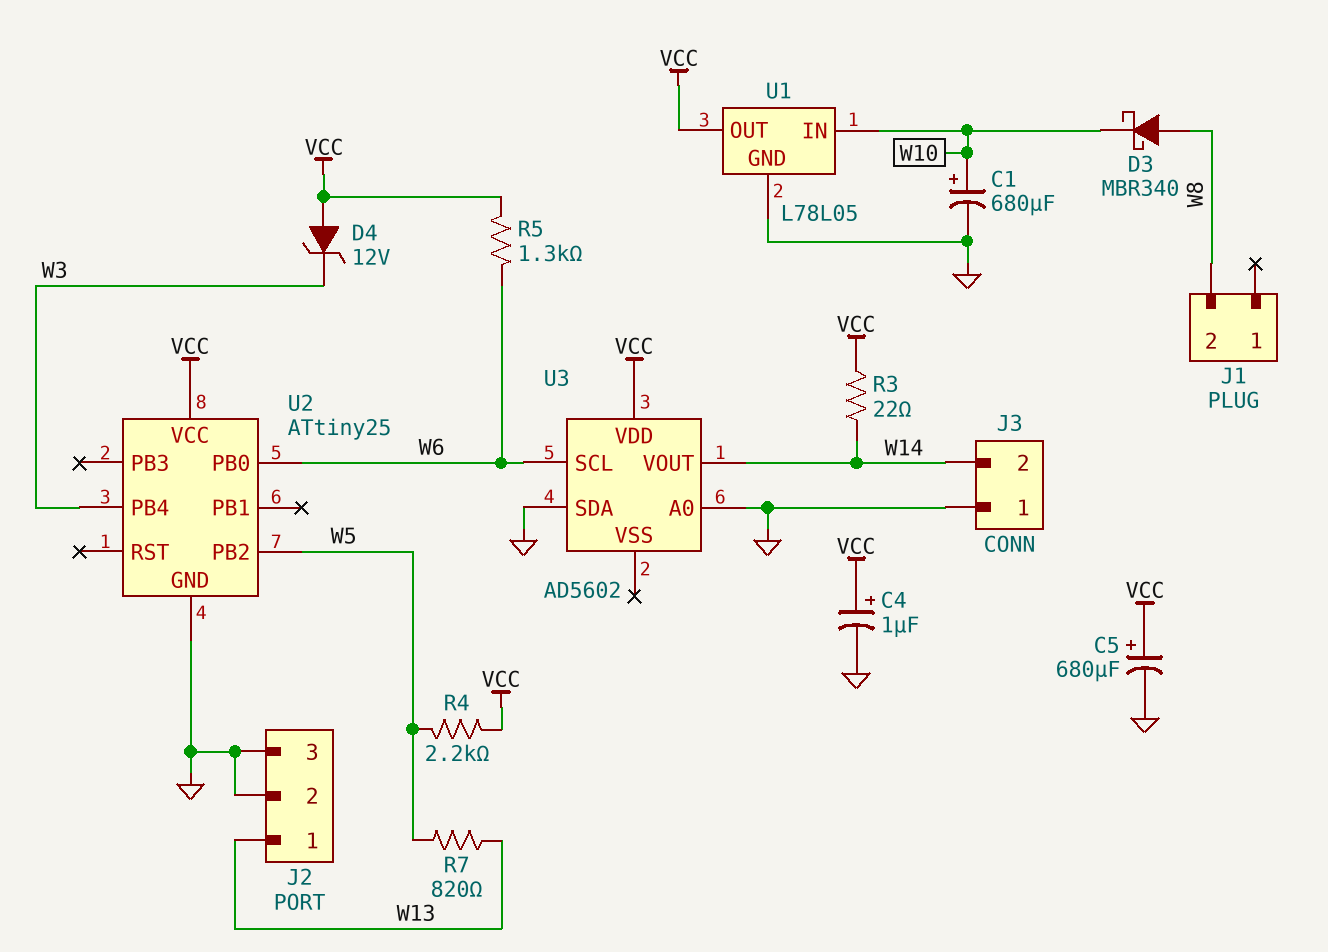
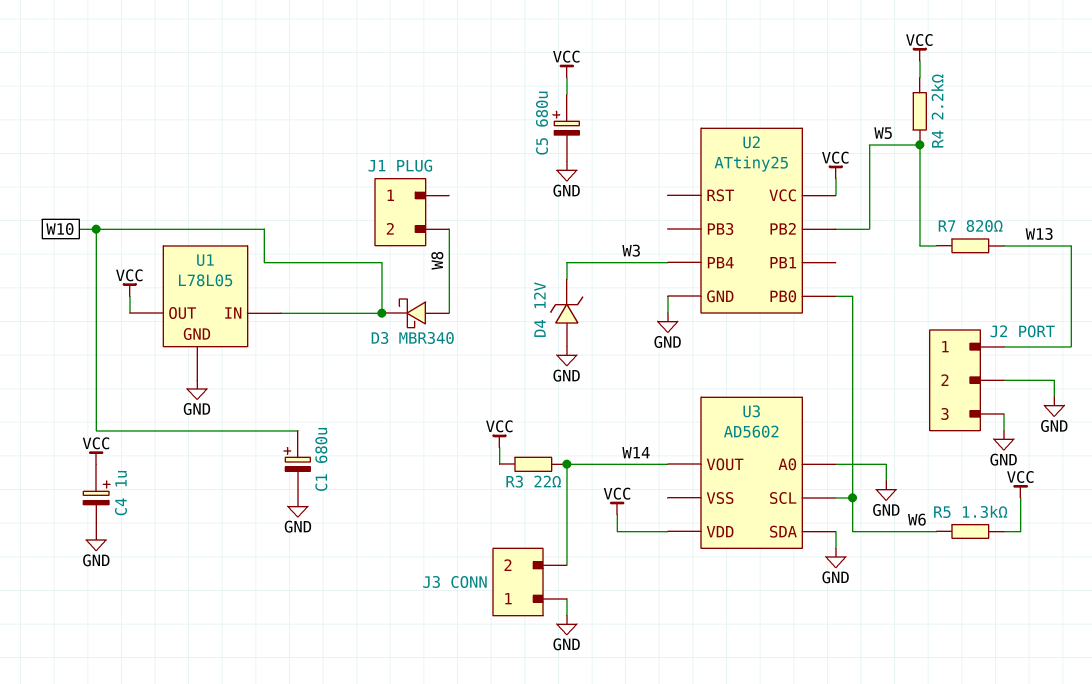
D4: zener 12V (A VCC, K W3) -> zener 12V (A GND, K W3)

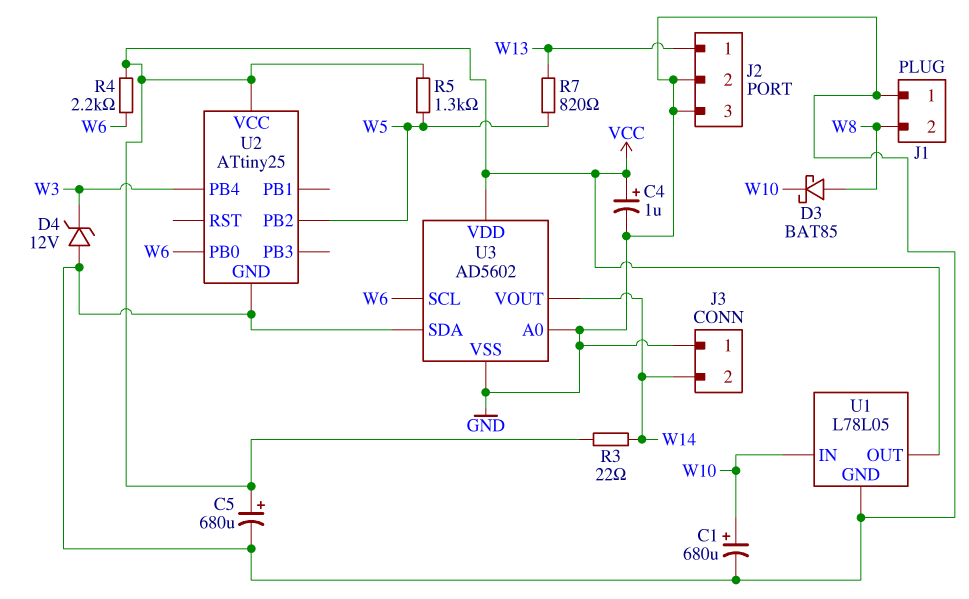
D3: schottky MBR340 (A W8, K W10) -> schottky BAT85 (A W8, K W10)
J1 pin 1: none -> GND
R4: 2.2k (VCC, W5) -> 2.2k (VCC, W6)
R5: 1.3k (VCC, W6) -> 1.3k (VCC, W5)
U3 pin VSS: none -> GND

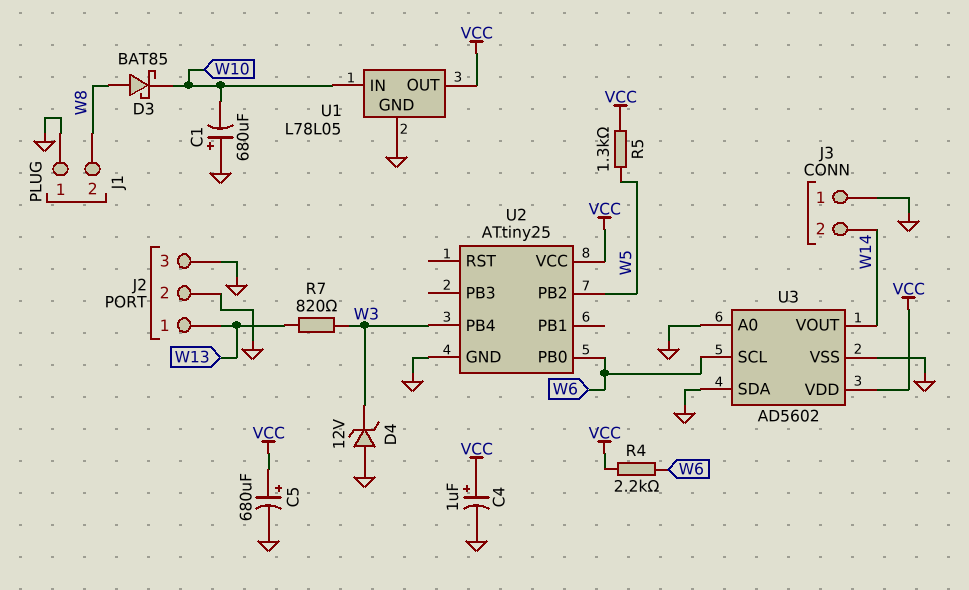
C1: 680uF (plus W10, minus GND) -> 680uF (plus GND, minus W10)
R3: 22 (VCC, W14) -> none
R7: 820 (W5, W13) -> 820 (W3, W13)

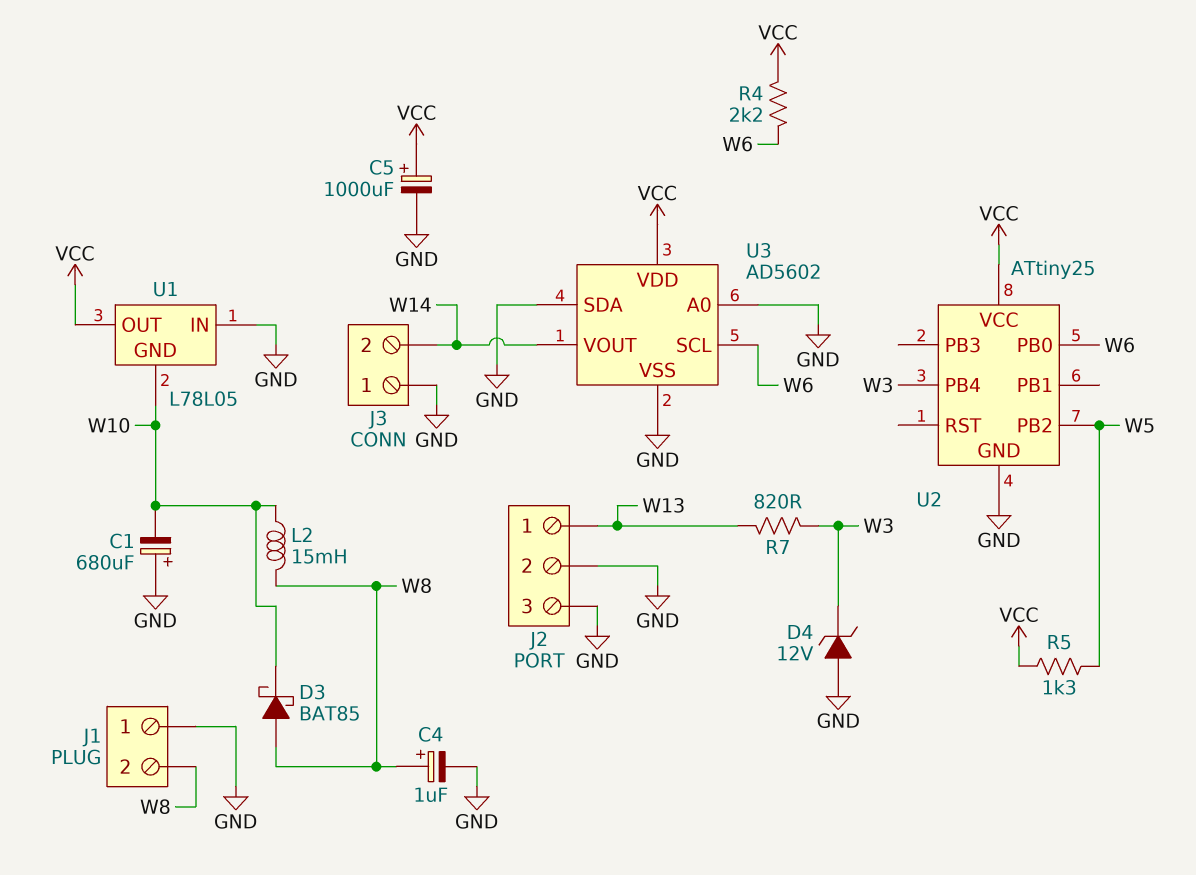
C4: 1uF (plus VCC, minus GND) -> 1uF (plus W8, minus GND)
C5: 680uF (plus VCC, minus GND) -> 1000uF (plus VCC, minus GND)
L2: none -> 15mH (W8, W10)
U1 pin GND: GND -> W10
U1 pin IN: W10 -> GND

